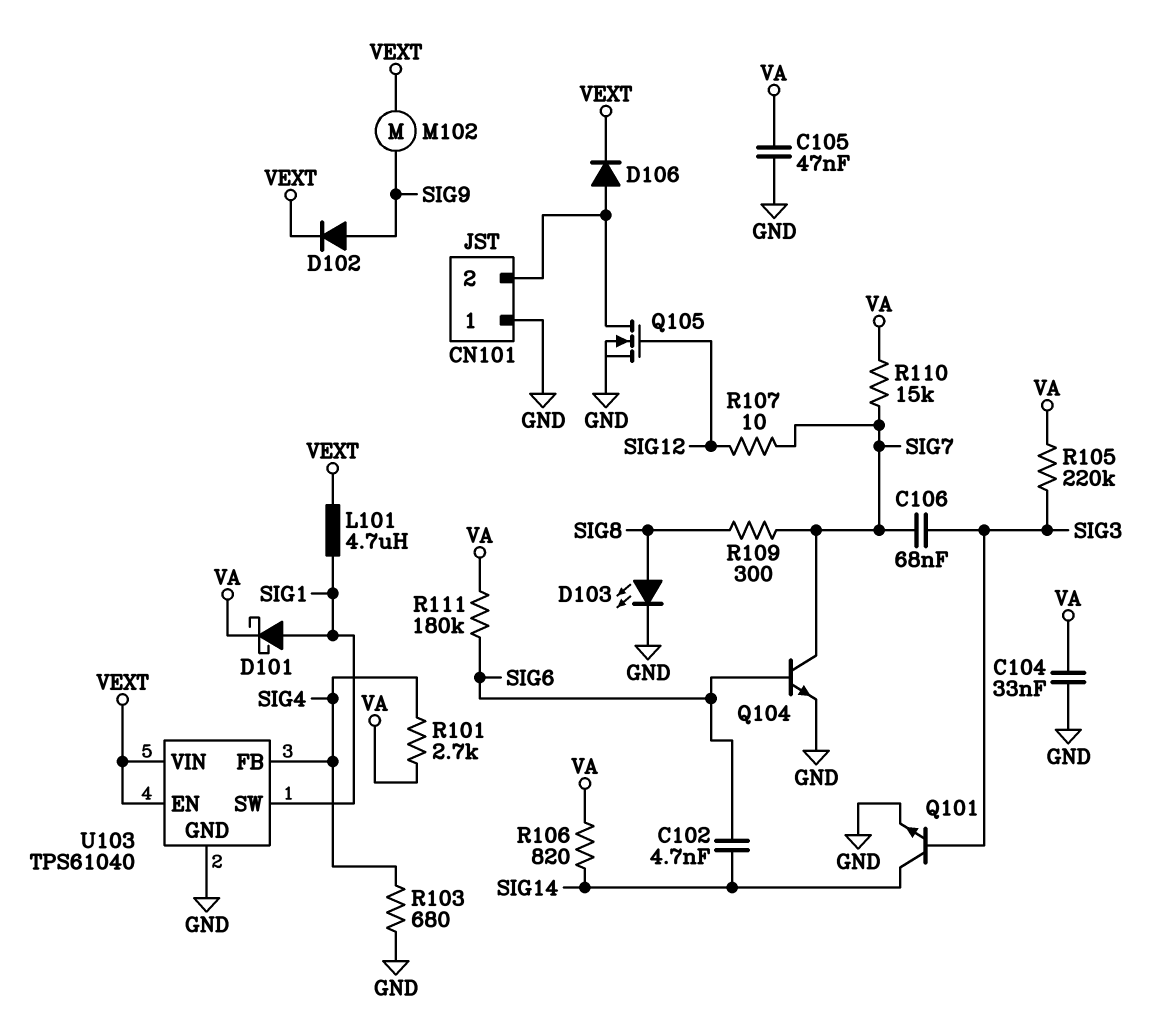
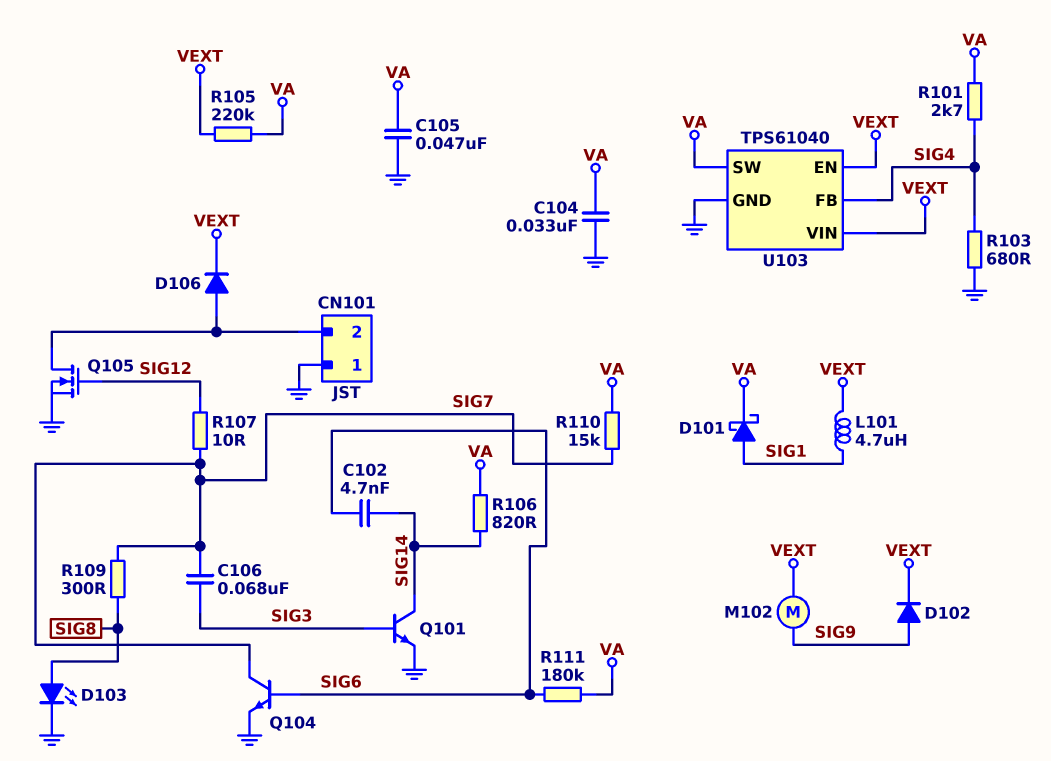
R105: 220k (SIG3, VA) -> 220k (VA, VEXT)
U103 pin SW: SIG1 -> VA

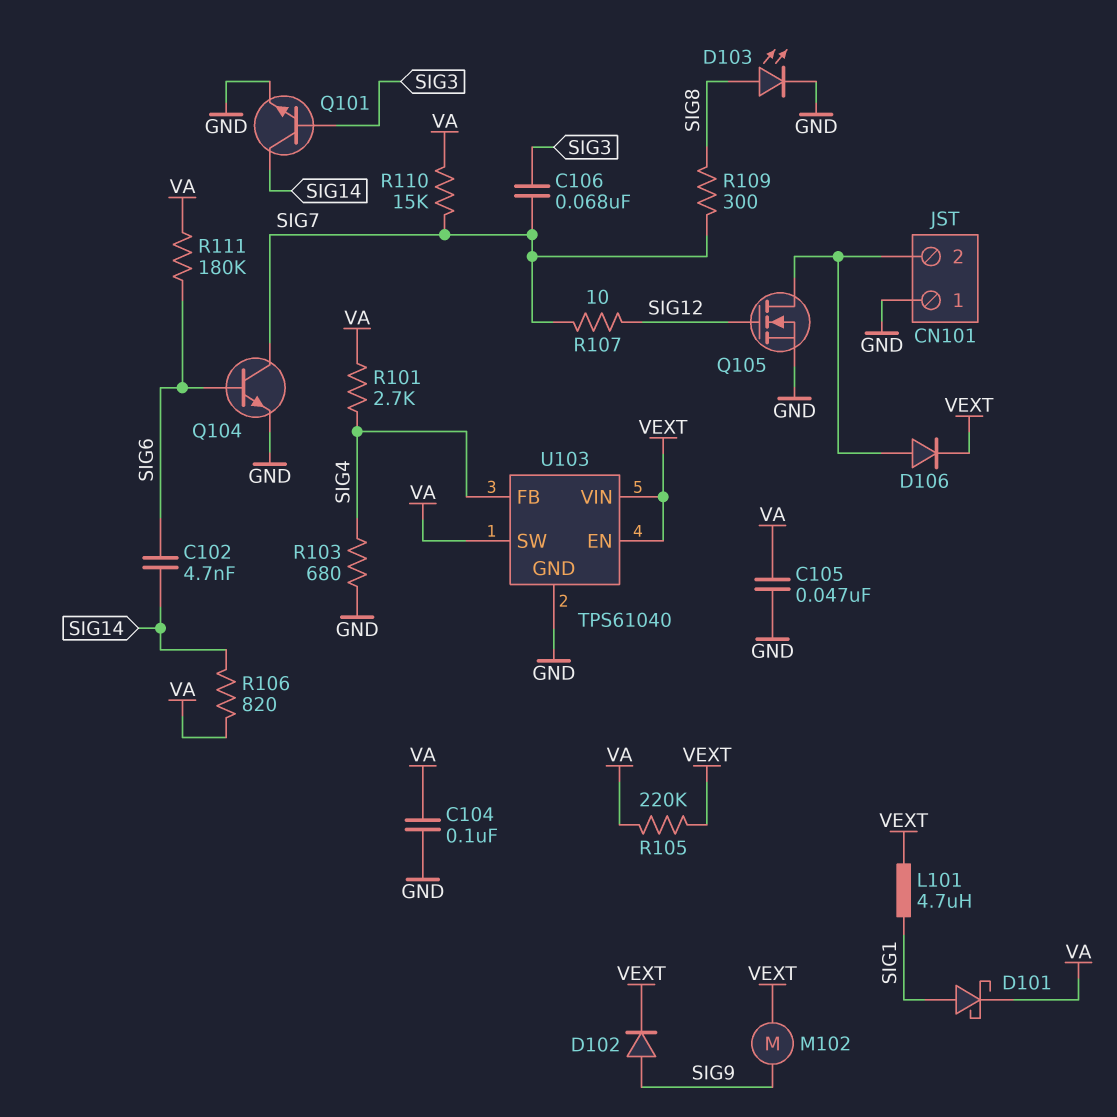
C104: 33nF (GND, VA) -> 100nF (GND, VA)

